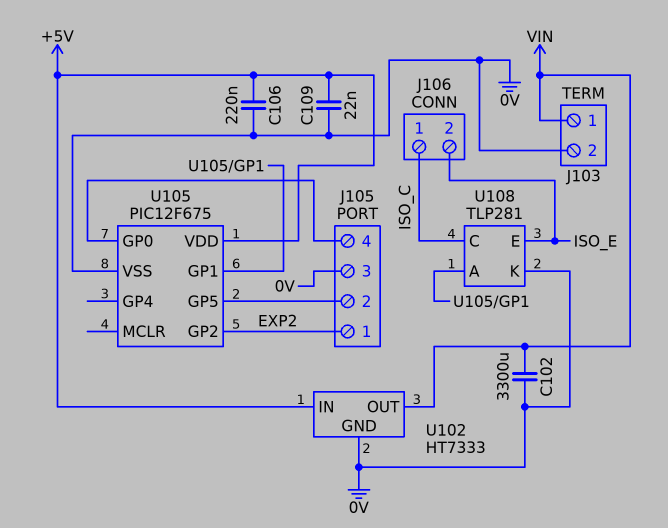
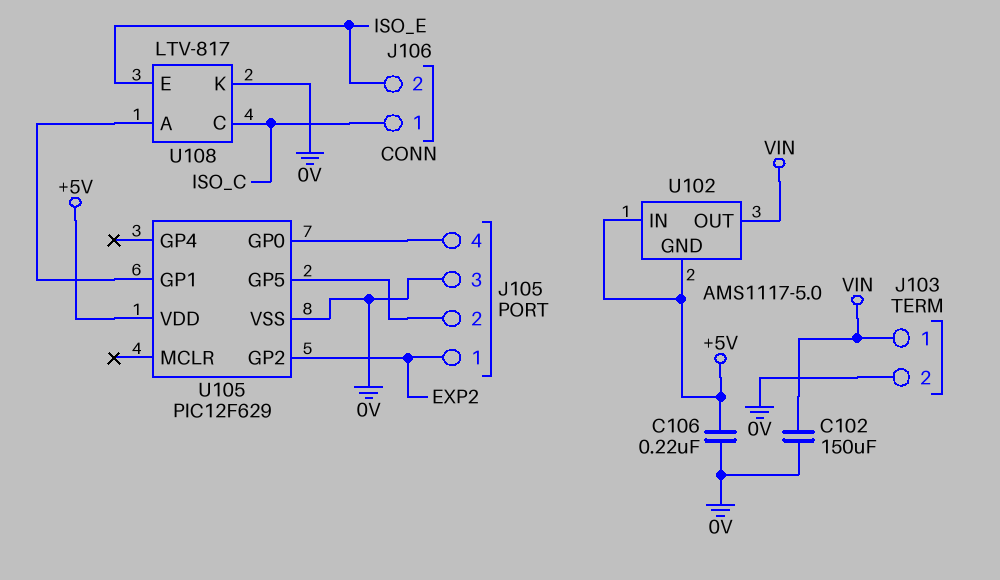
C102: 3300uF (0V, VIN) -> 150uF (0V, VIN)
C109: 22nF (+5V, 0V) -> none
U102: HT7333 -> AMS1117-5.0
U102 pin GND: 0V -> +5V
U105: PIC12F675 -> PIC12F629
U108: TLP281 -> LTV-817

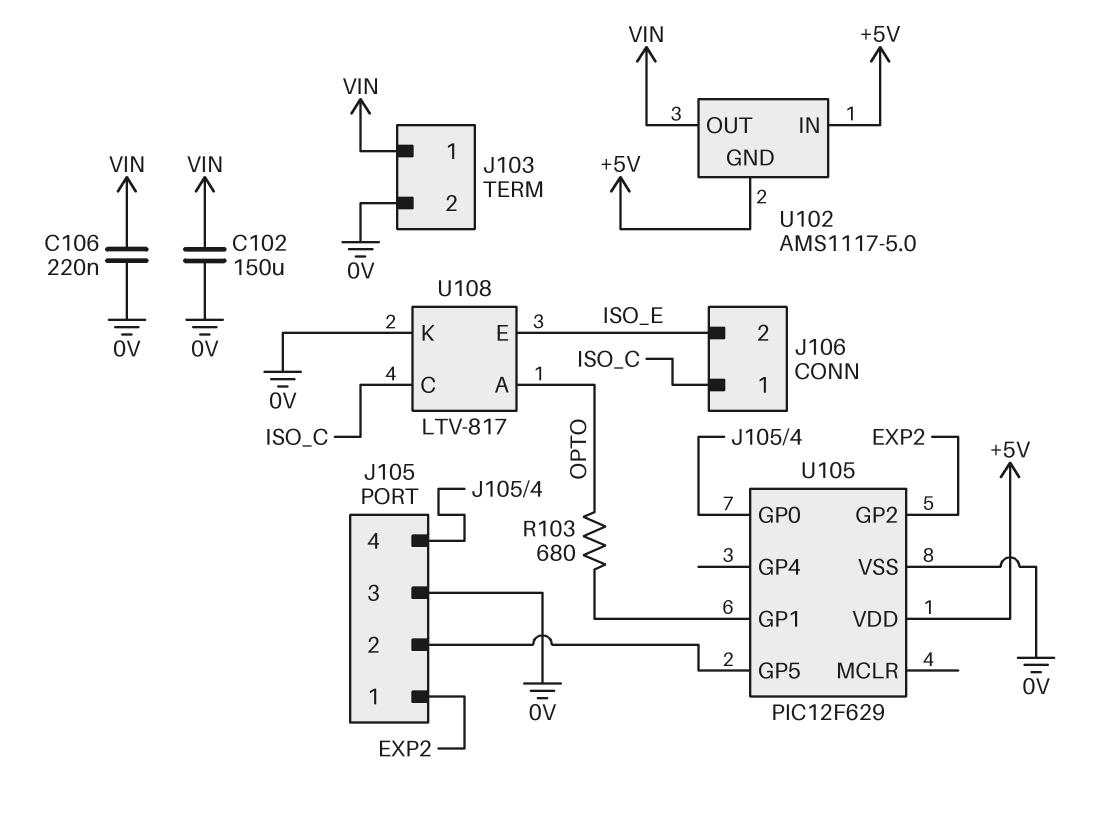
C106: 220nF (+5V, 0V) -> 220nF (0V, VIN)
R103: none -> 680 (OPTO, U105/GP1)
U108 pin A: U105/GP1 -> OPTO

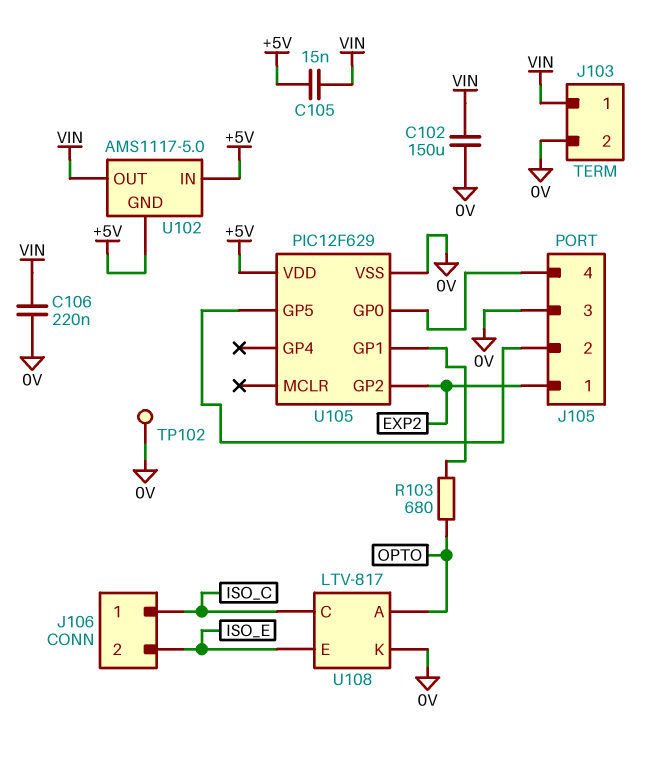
C105: none -> 15nF (+5V, VIN)
TP102: none -> test point (0V)

